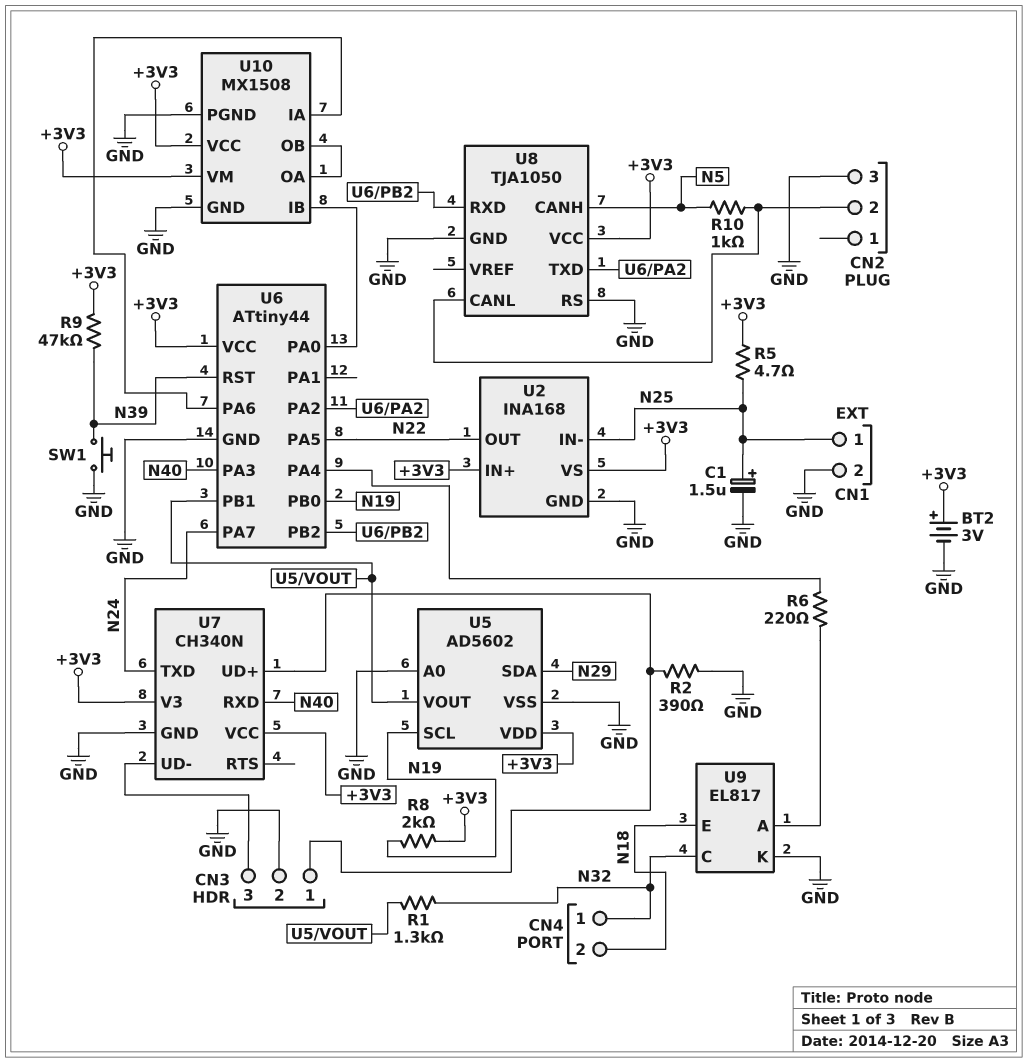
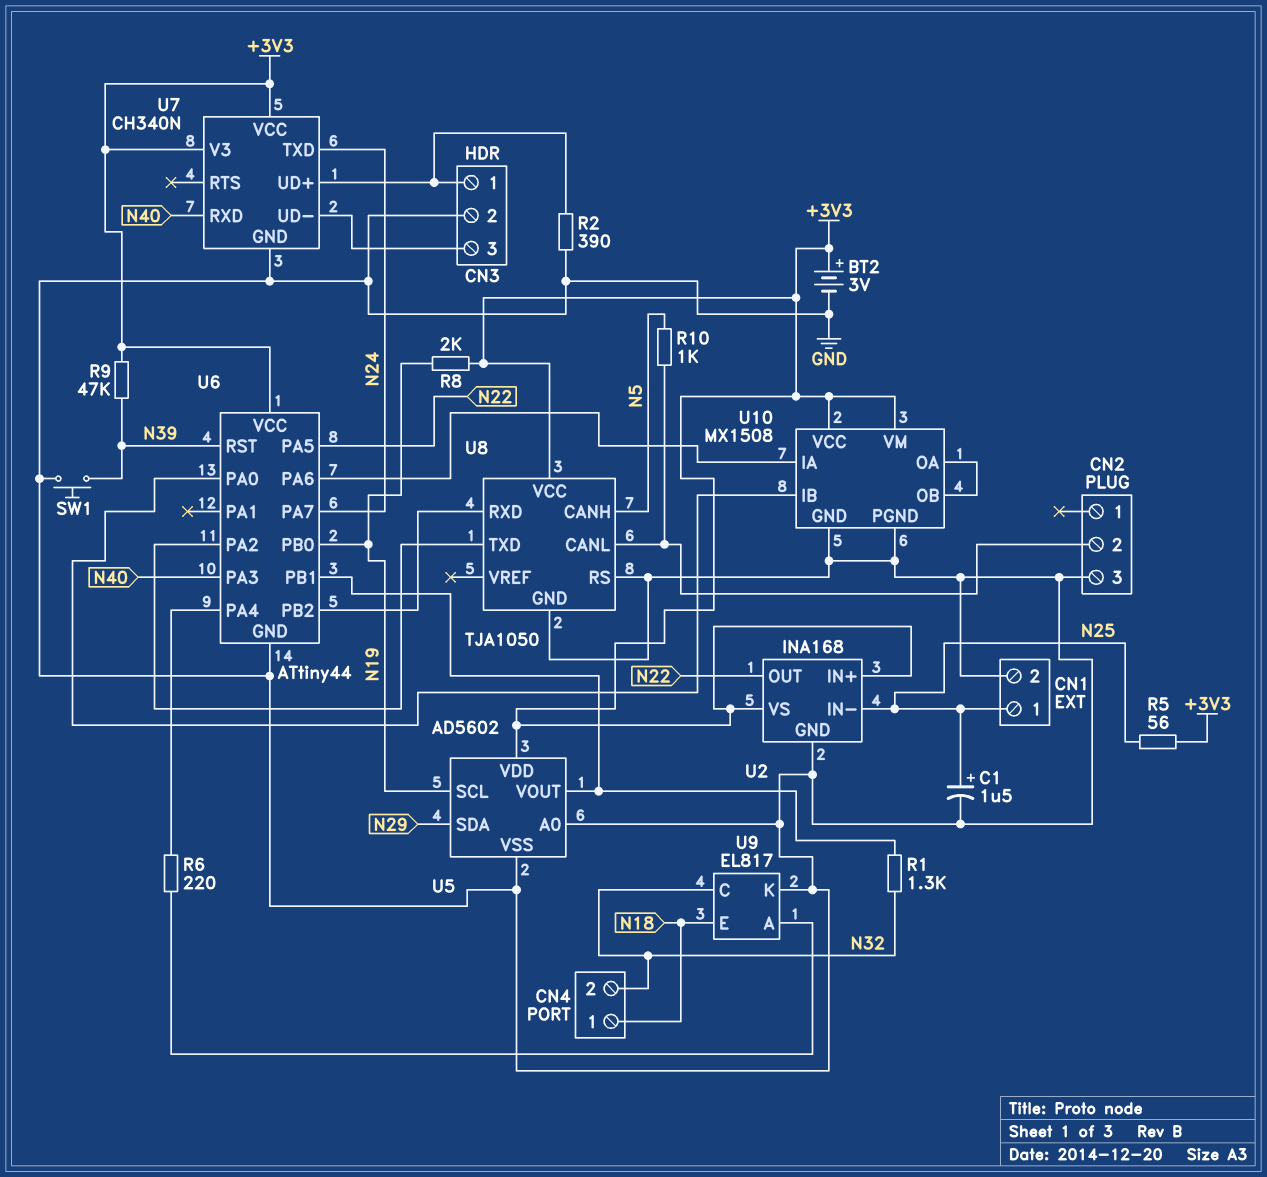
CN4 pin 1: N32 -> N18
CN4 pin 2: N18 -> N32
R5: 4.7 (+3V3, N25) -> 56 (+3V3, N25)

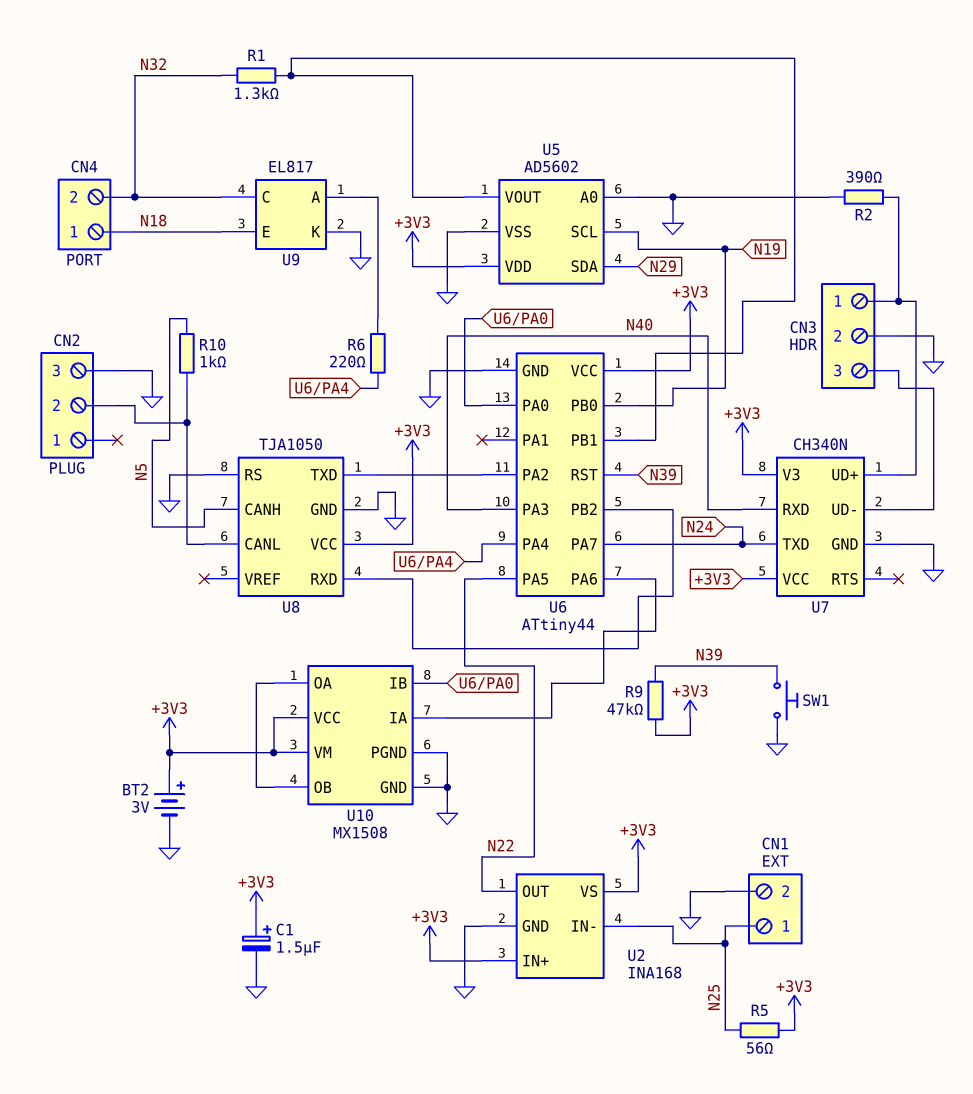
C1: 1.5uF (plus N25, minus GND) -> 1.5uF (plus +3V3, minus GND)
R8: 2k (+3V3, N19) -> none

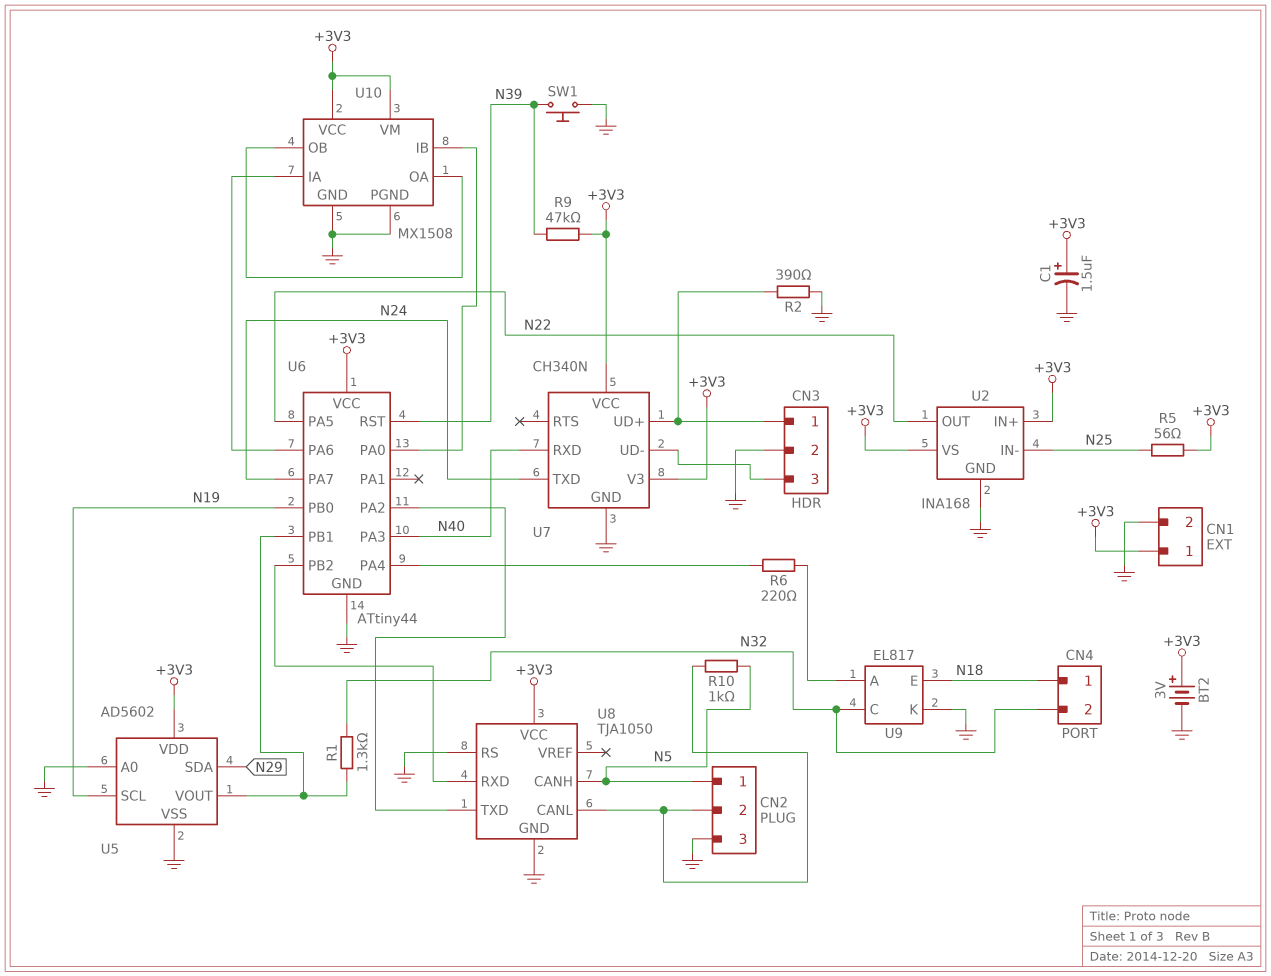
CN1 pin 1: N25 -> +3V3
CN2 pin 1: none -> N5

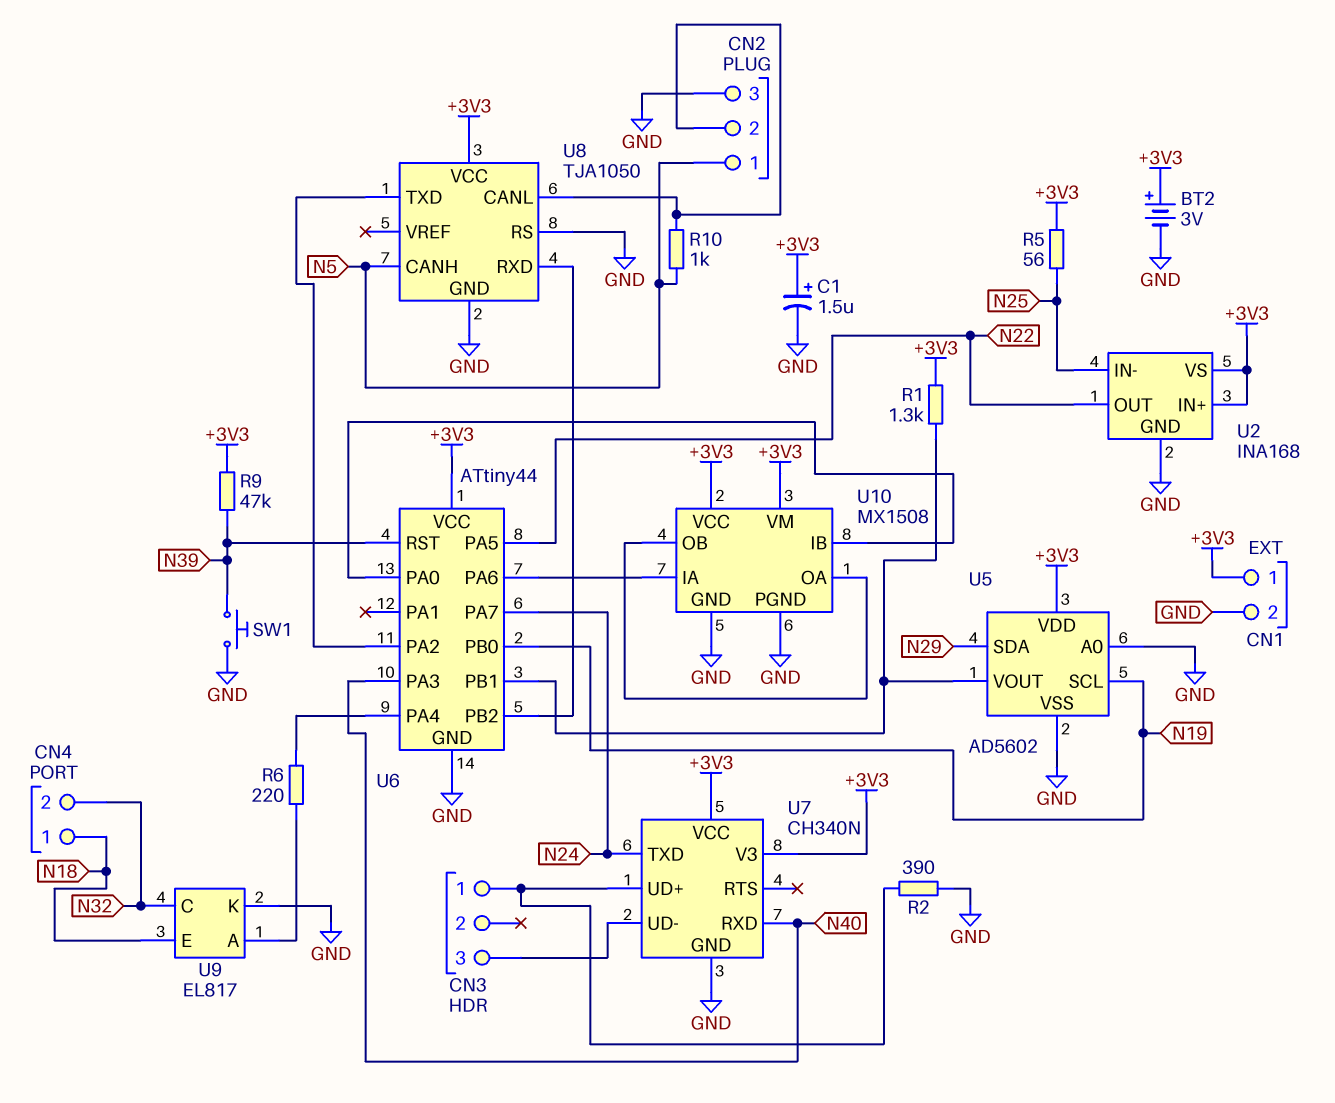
CN3 pin 2: GND -> none
R1: 1.3k (N32, U5/VOUT) -> 1.3k (+3V3, U5/VOUT)

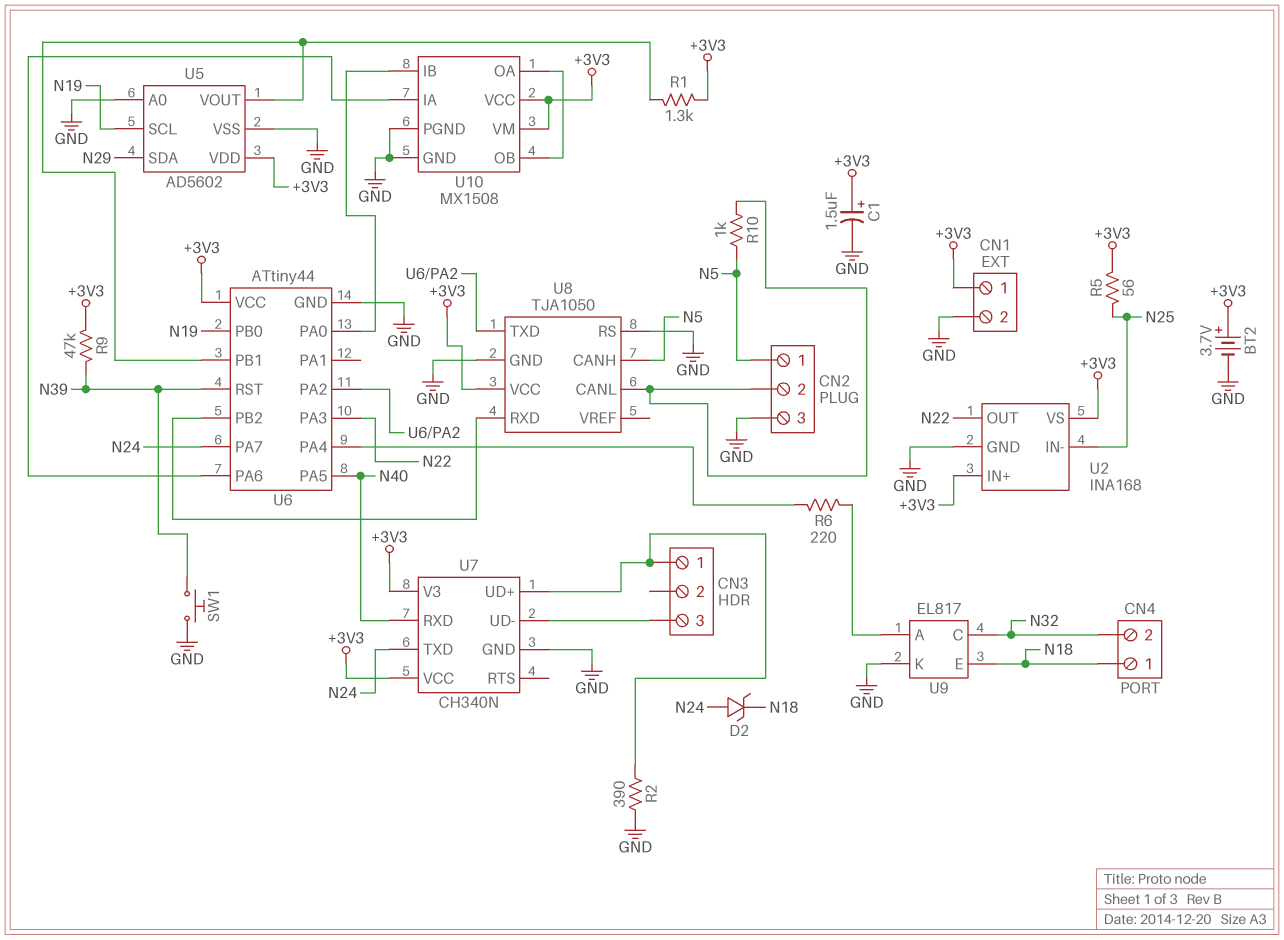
BT2: 3V (plus +3V3, minus GND) -> 3.7V (plus +3V3, minus GND)
D2: none -> zener (A N24, K N18)
U6 pin PA3: N40 -> N22
U6 pin PA5: N22 -> N40

